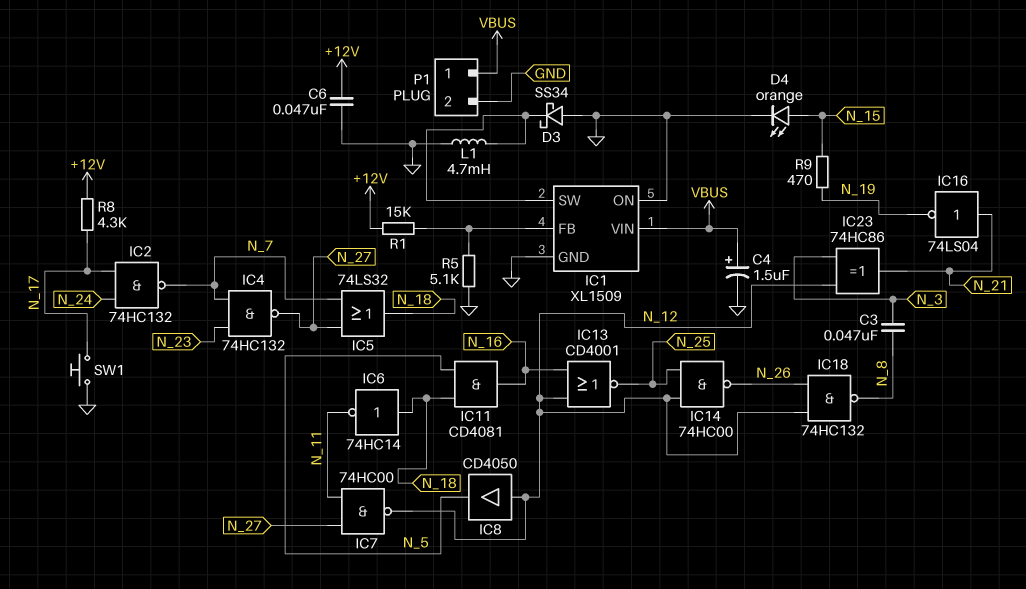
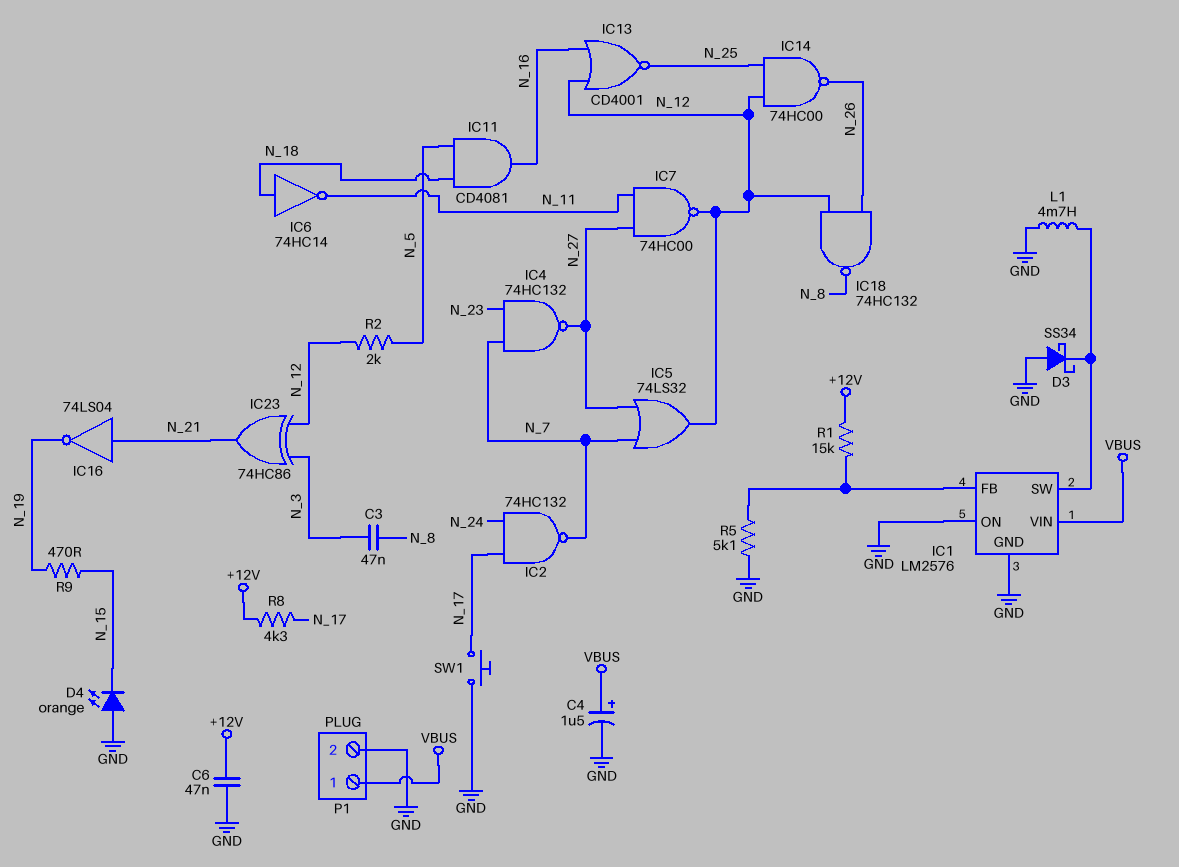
D4: LED orange (A N_15, K GND) -> LED orange (A GND, K N_15)
IC1: XL1509 -> LM2576
IC5: OR 74LS32 (in N_7, in N_27, out N_18) -> OR 74LS32 (in N_7, in N_27, out N_12)
IC8: buffer CD4050 (in N_12, out N_5) -> none
R2: none -> 2k (N_5, N_12)

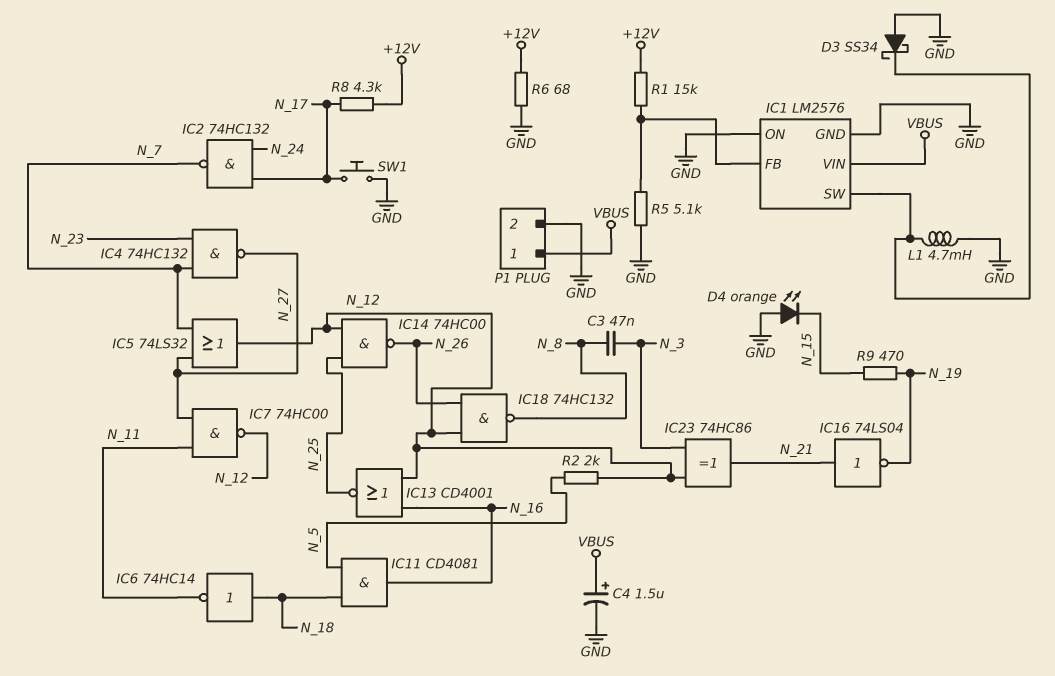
C6: 47nF (+12V, GND) -> none
R6: none -> 68 (+12V, GND)

